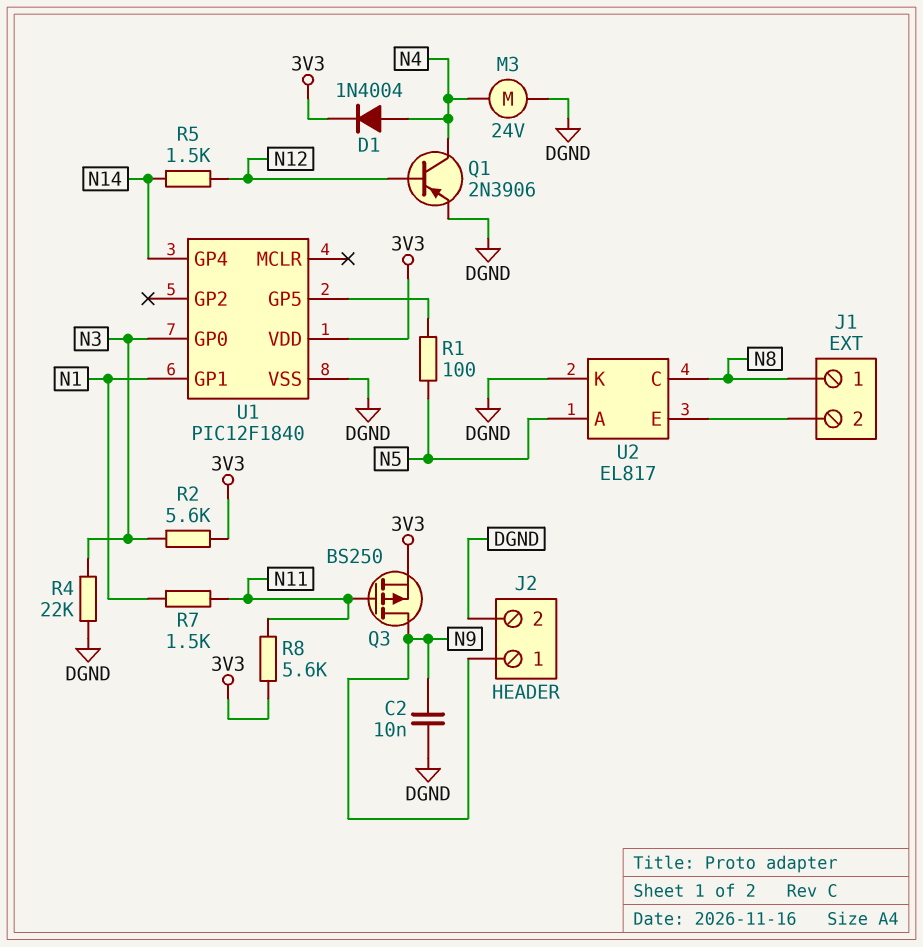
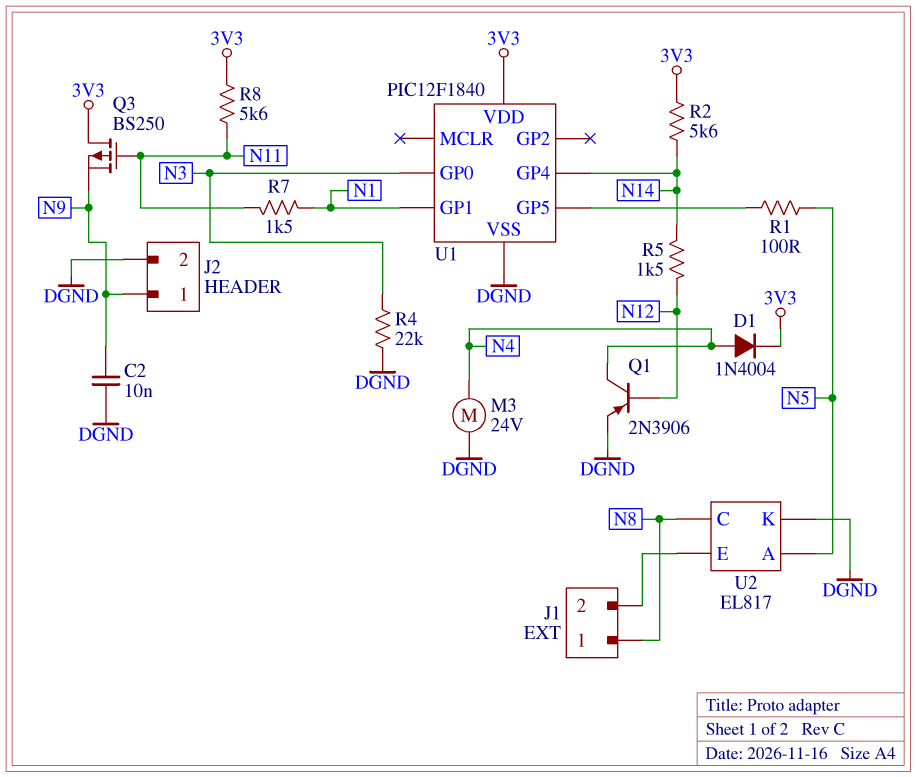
Q3: PMOS BS250 (G N11, D N9, S 3V3) -> PMOS BS250 (G N11, D 3V3, S N9)
R2: 5.6k (3V3, N3) -> 5.6k (3V3, N14)

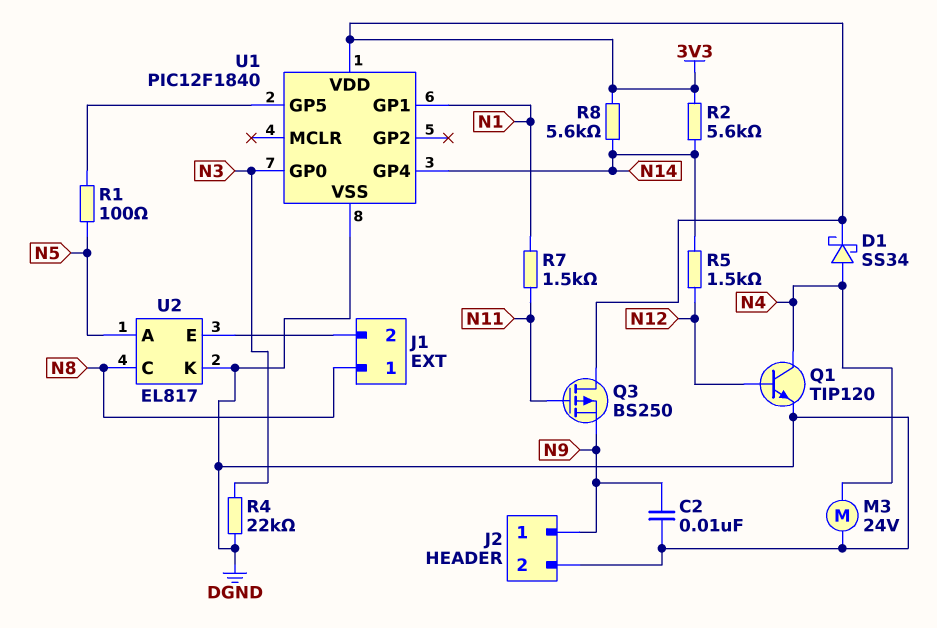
D1: diode 1N4004 (A N4, K 3V3) -> schottky SS34 (A N4, K 3V3)
Q1: PNP 2N3906 (B N12, C N4, E DGND) -> NPN TIP120 (B N12, C N4, E DGND)
R8: 5.6k (3V3, N11) -> 5.6k (3V3, N14)

